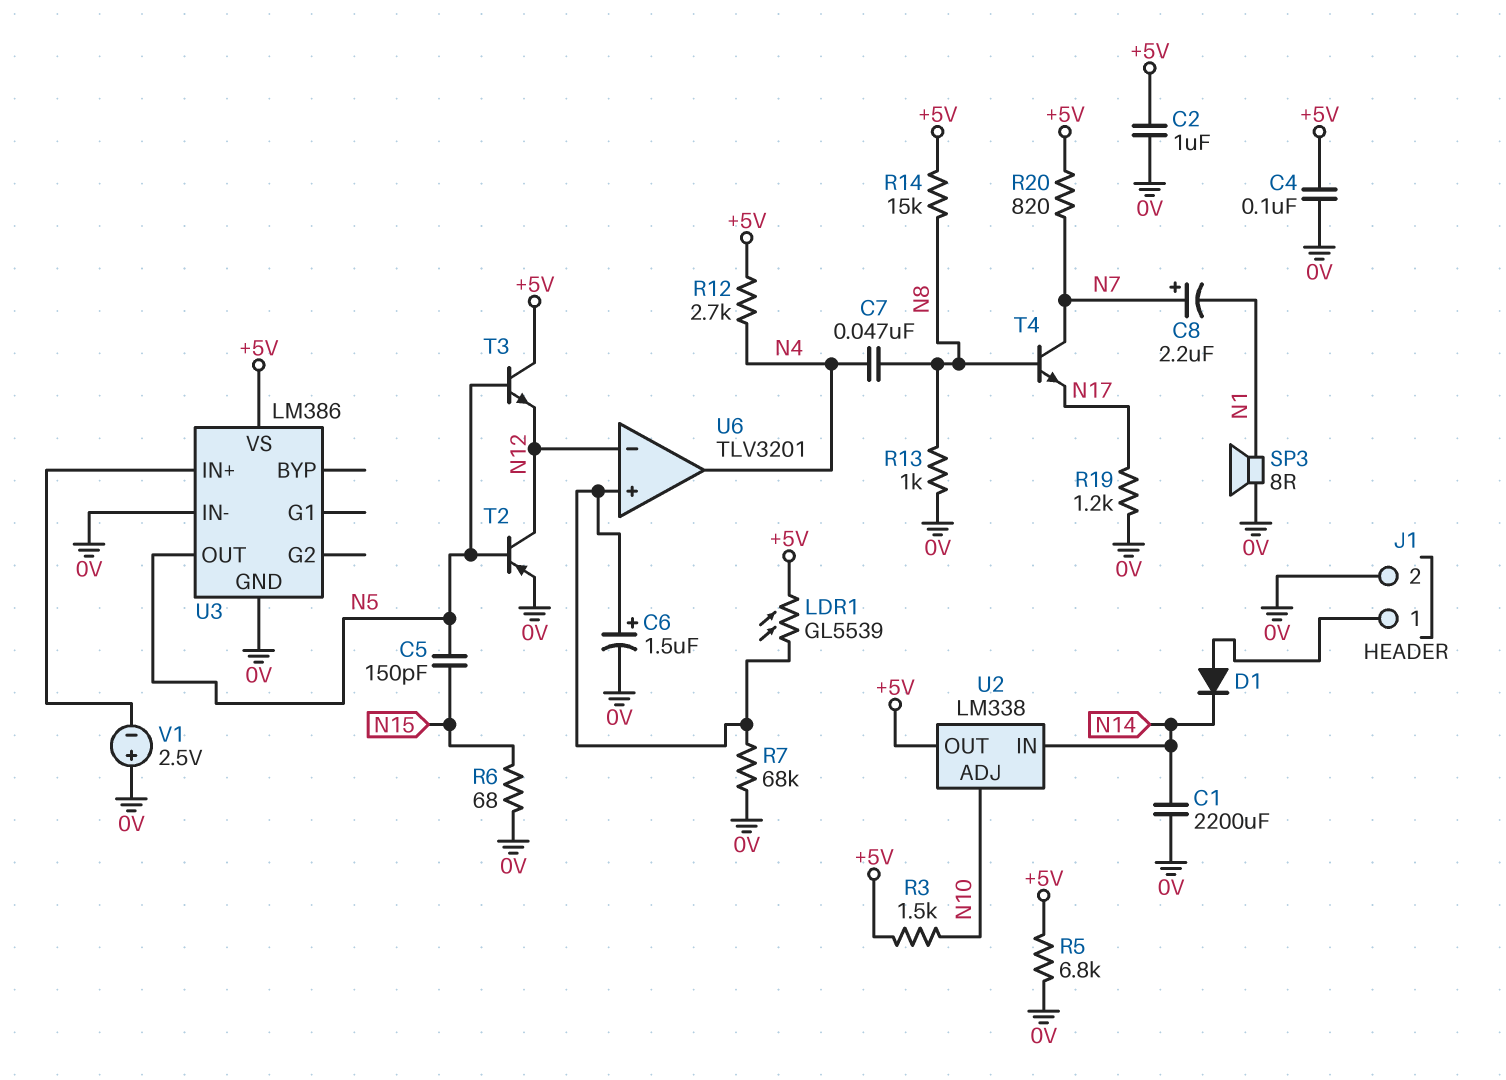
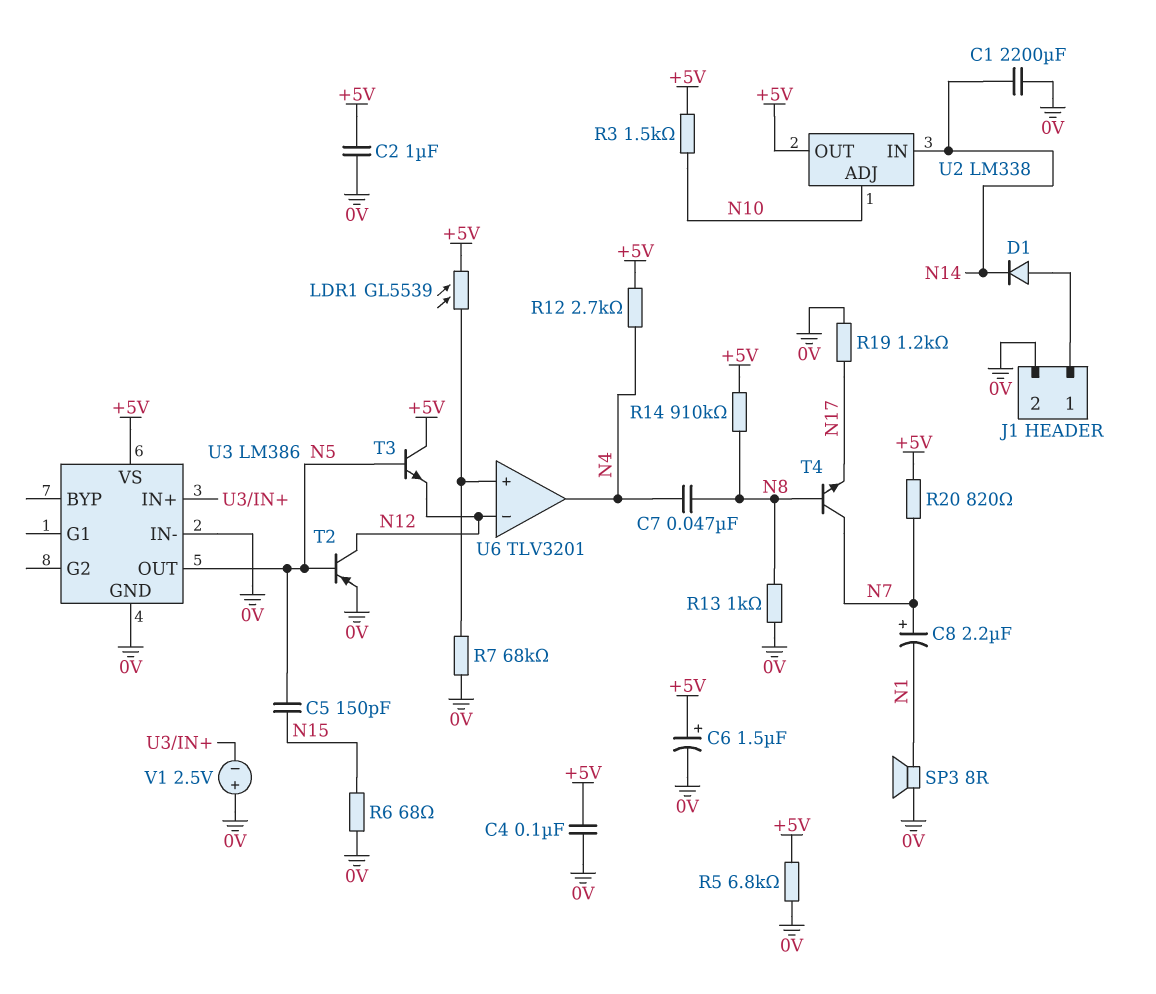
C6: 1.5uF (plus U6/in+, minus 0V) -> 1.5uF (plus +5V, minus 0V)
R14: 15k (+5V, N8) -> 910k (+5V, N8)

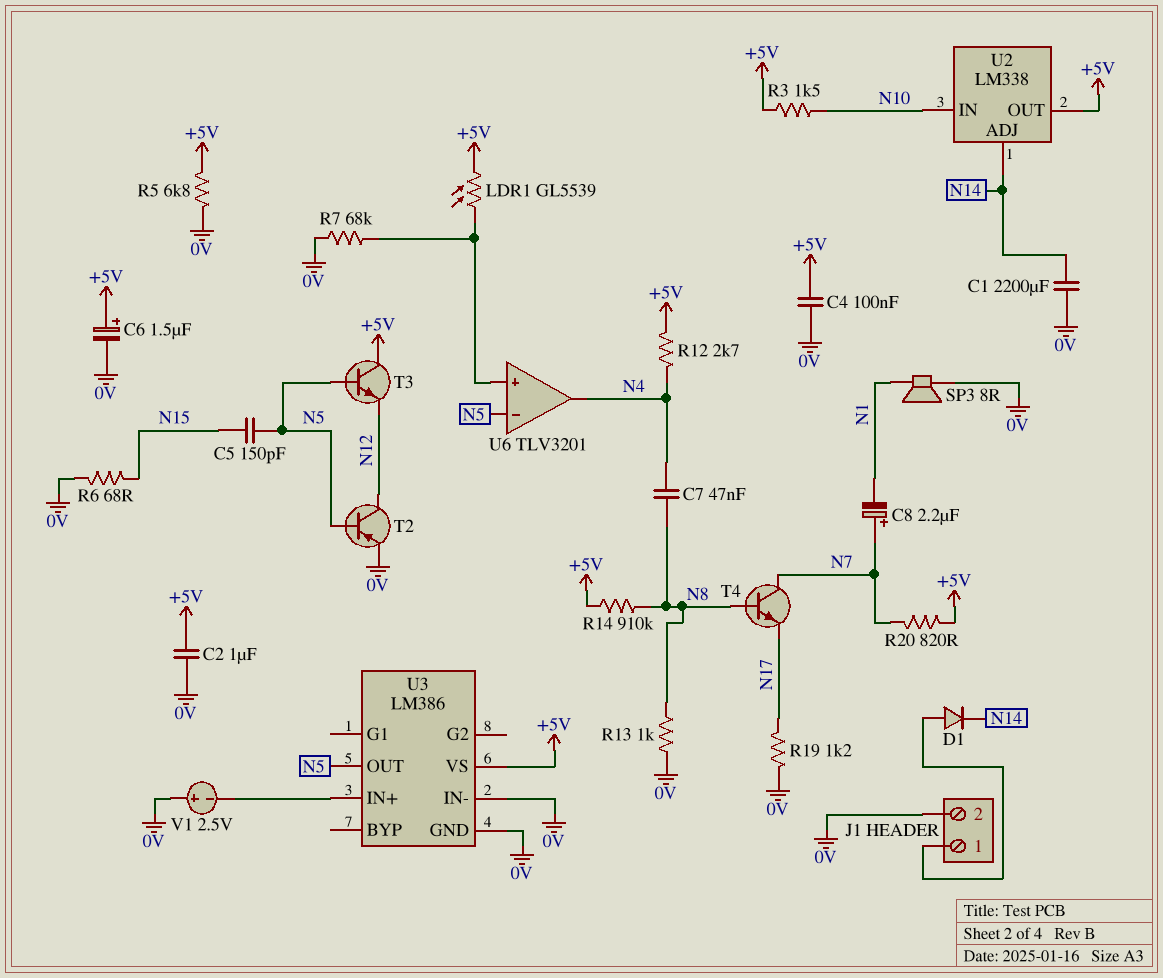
U2 pin ADJ: N10 -> N14
U2 pin IN: N14 -> N10
U6 pin in-: N12 -> N5

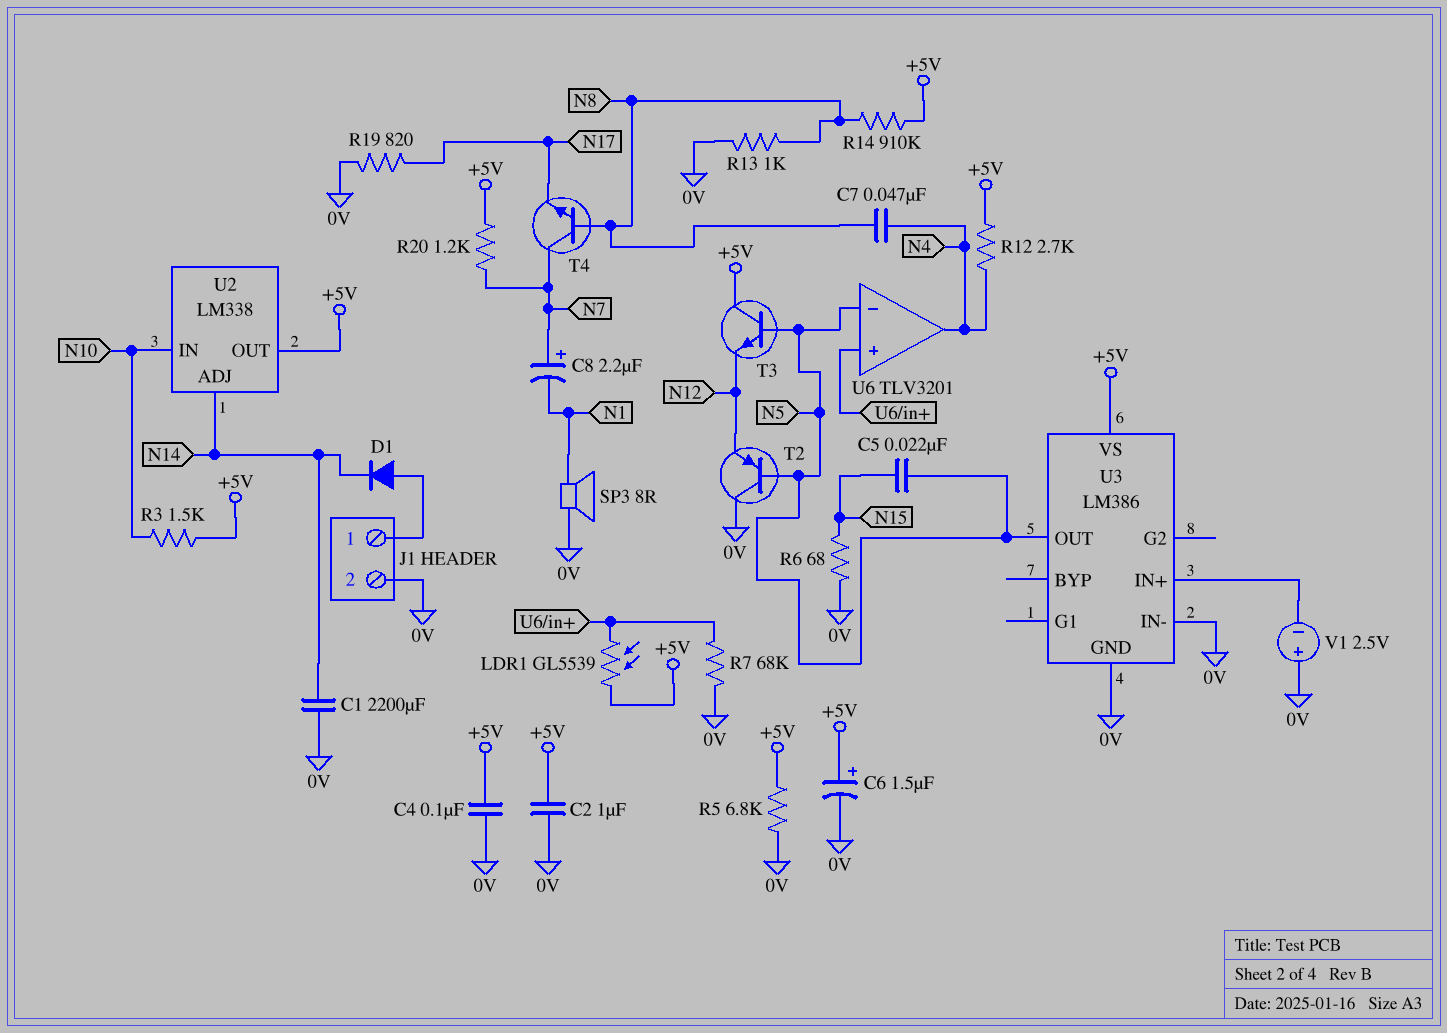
C5: 150pF (N5, N15) -> 22nF (N5, N15)
R19: 1.2k (0V, N17) -> 820 (0V, N17)
R20: 820 (+5V, N7) -> 1.2k (+5V, N7)
T2: PNP (B N5, C N12, E 0V) -> PNP (B N5, C 0V, E N12)

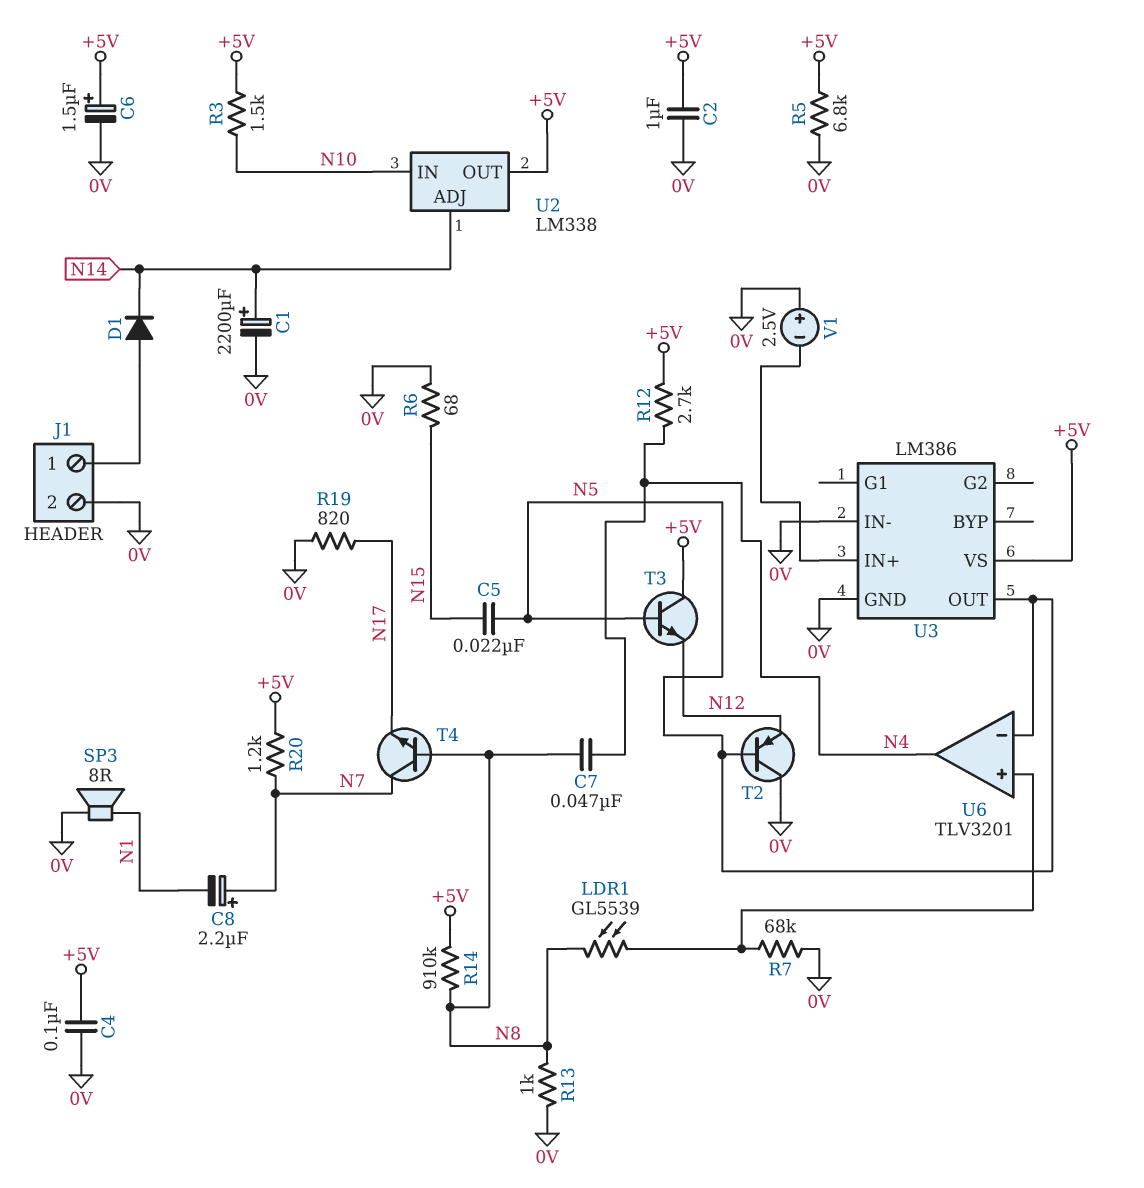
C1: 2200uF (0V, N14) -> 2200uF (plus N14, minus 0V)
LDR1: GL5539 (+5V, U6/in+) -> GL5539 (N8, U6/in+)

